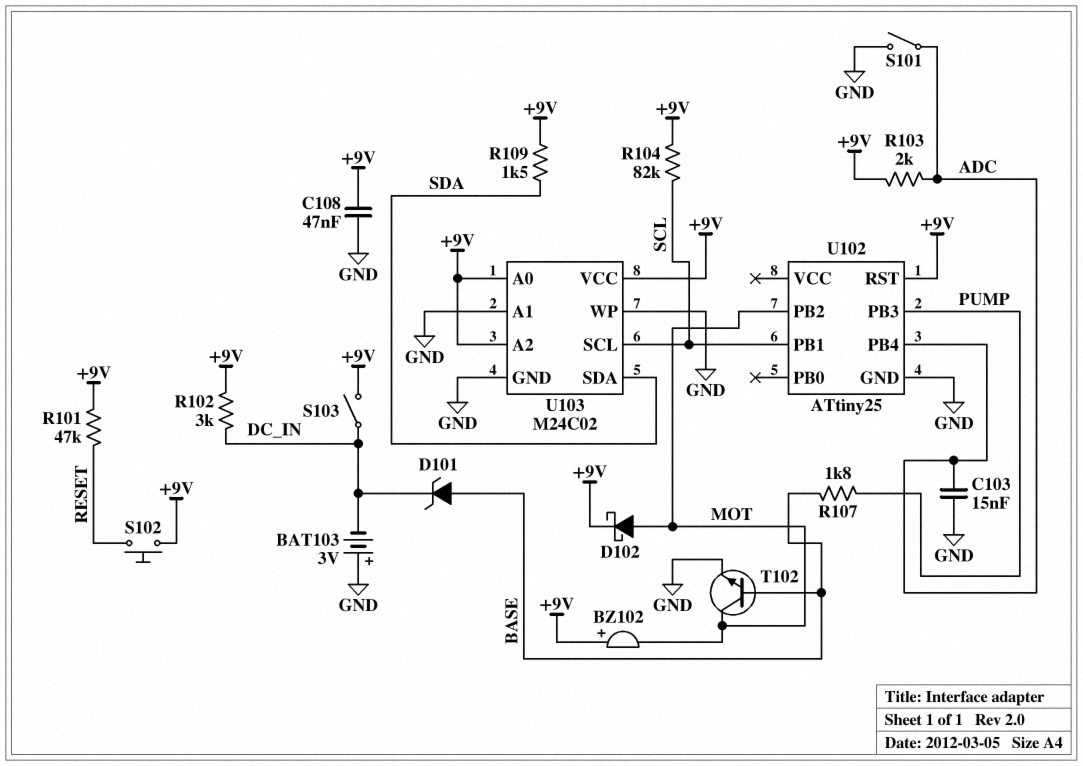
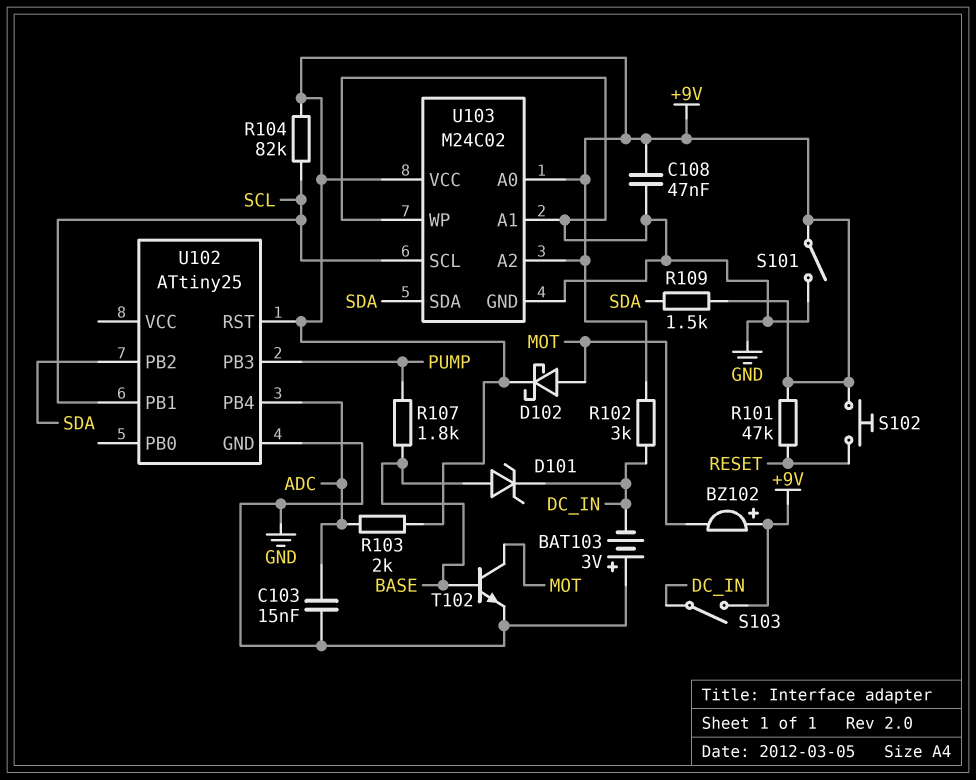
S101: switch (ADC, GND) -> switch (+9V, GND)
U102 pin PB2: MOT -> SDA

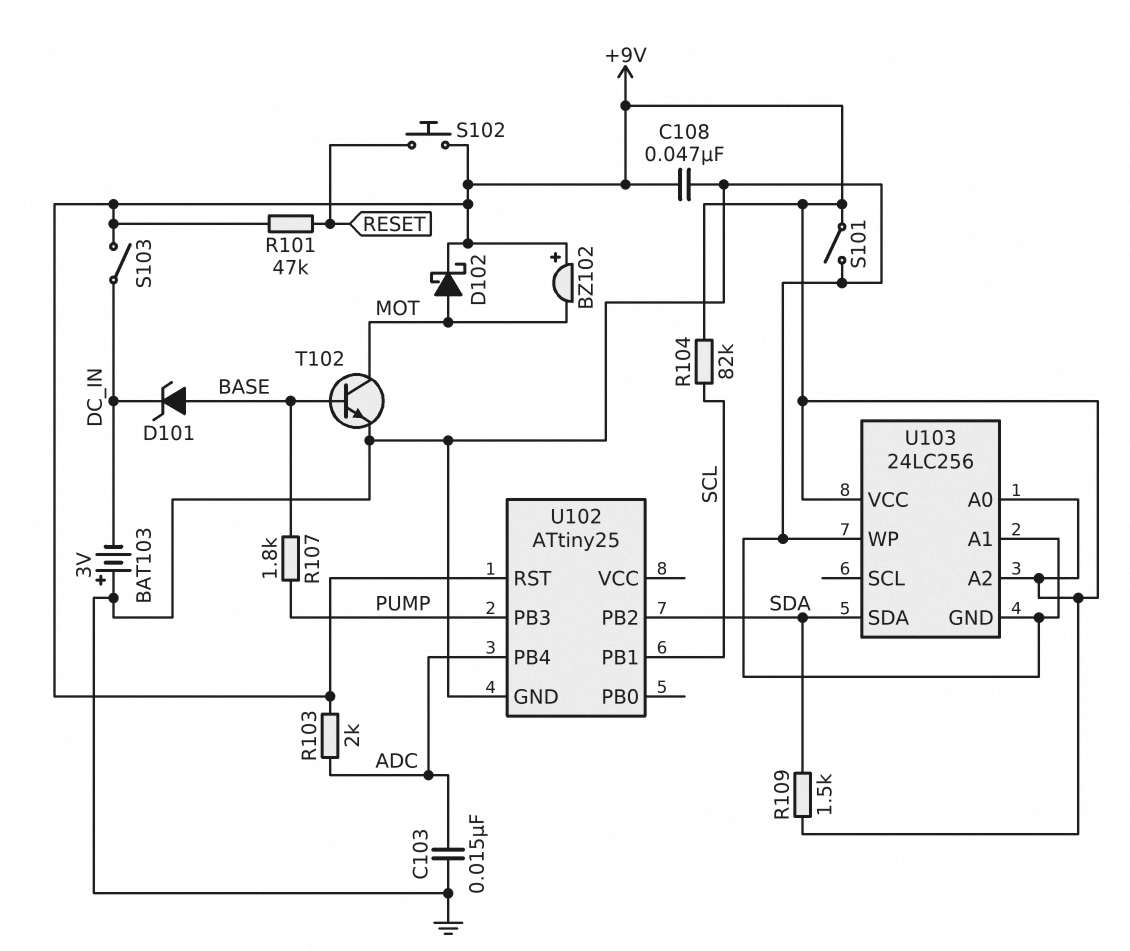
R102: 3k (+9V, DC_IN) -> none
U103: M24C02 -> 24LC256
U103 pin SCL: SCL -> none

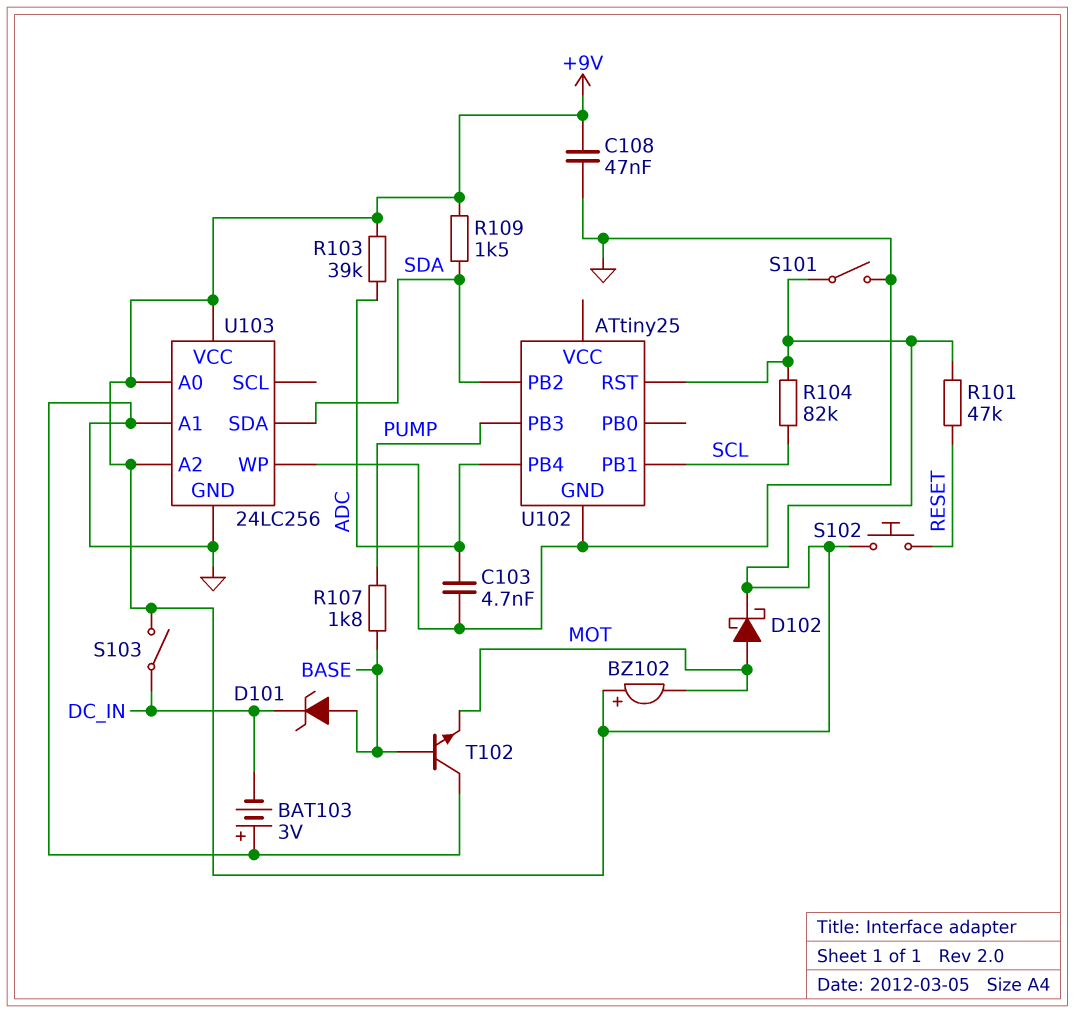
C103: 15nF (ADC, GND) -> 4.7nF (ADC, GND)
R103: 2k (+9V, ADC) -> 39k (+9V, ADC)
T102: NPN (B BASE, C MOT, E GND) -> NPN (B BASE, C GND, E MOT)

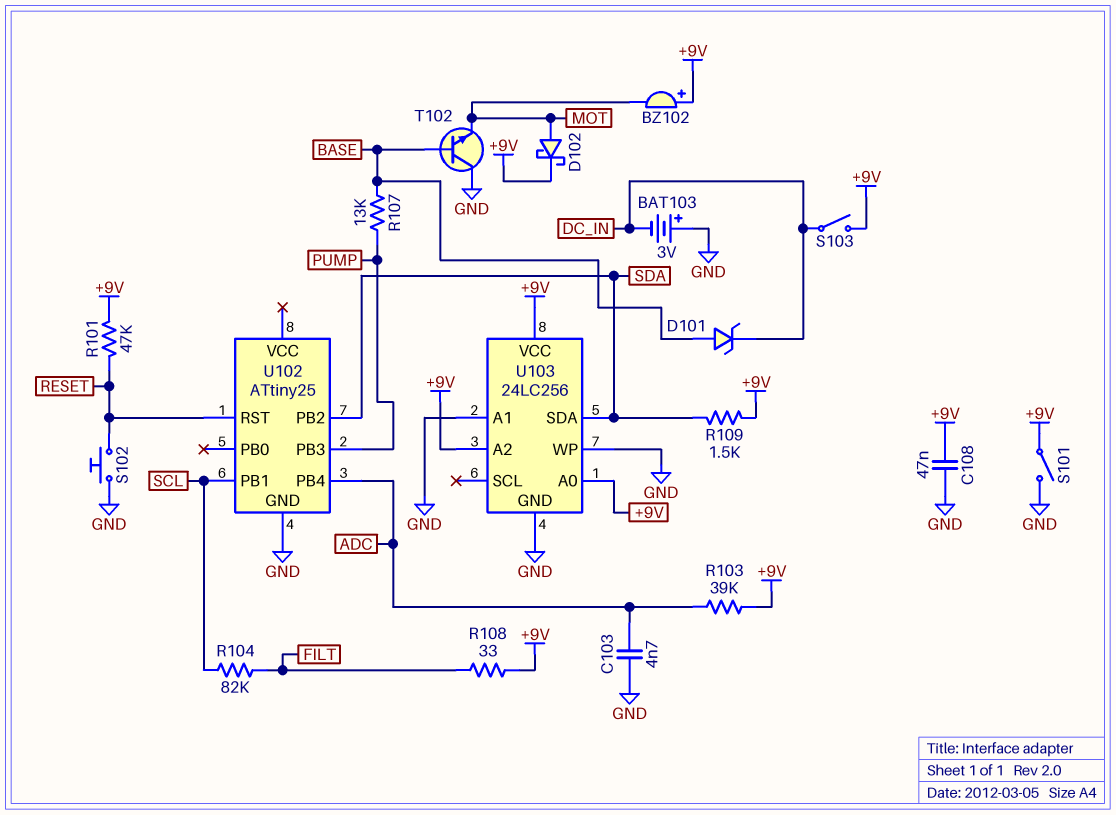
R104: 82k (+9V, SCL) -> 82k (FILT, SCL)
R107: 1.8k (BASE, PUMP) -> 13k (BASE, PUMP)
R108: none -> 33 (+9V, FILT)
S102: button (+9V, RESET) -> button (GND, RESET)
U102 pin RST: +9V -> RESET

